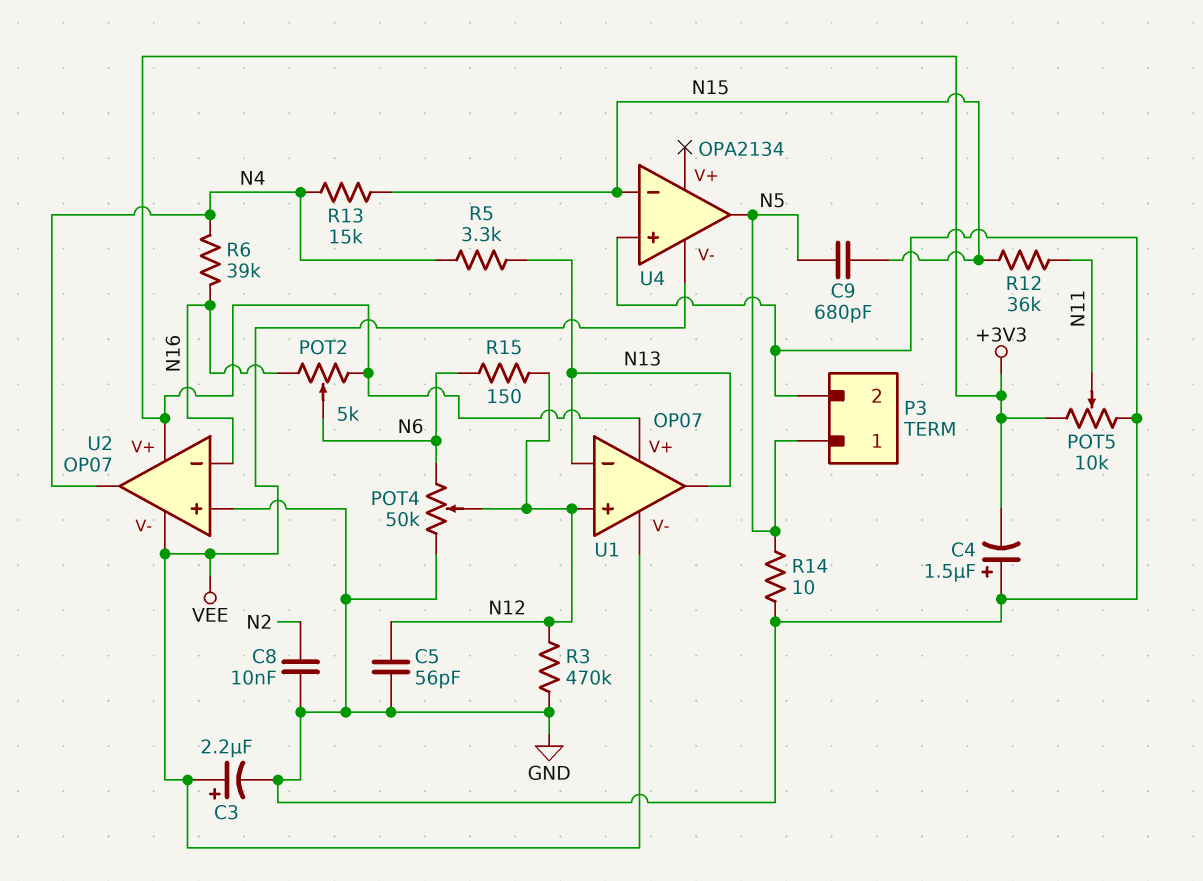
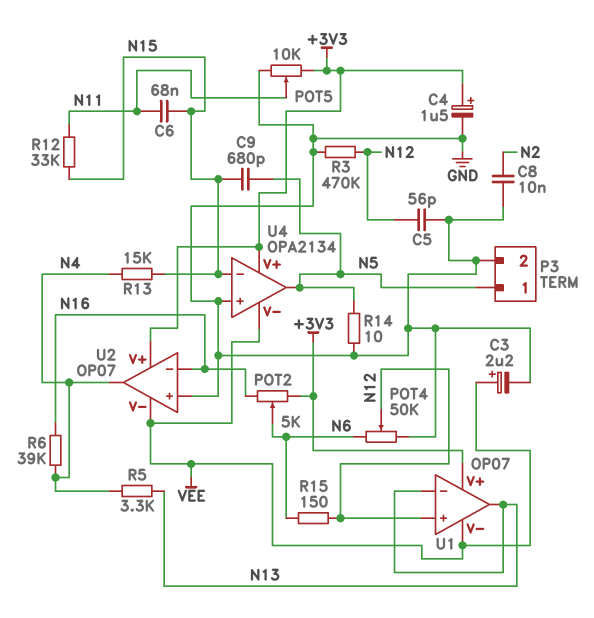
C4: 1.5uF (plus GND, minus +3V3) -> 1.5uF (plus +3V3, minus GND)
C6: none -> 68nF (N11, N15)
R12: 36k (N11, N15) -> 33k (N11, N15)
U4 pin V+: none -> +3V3

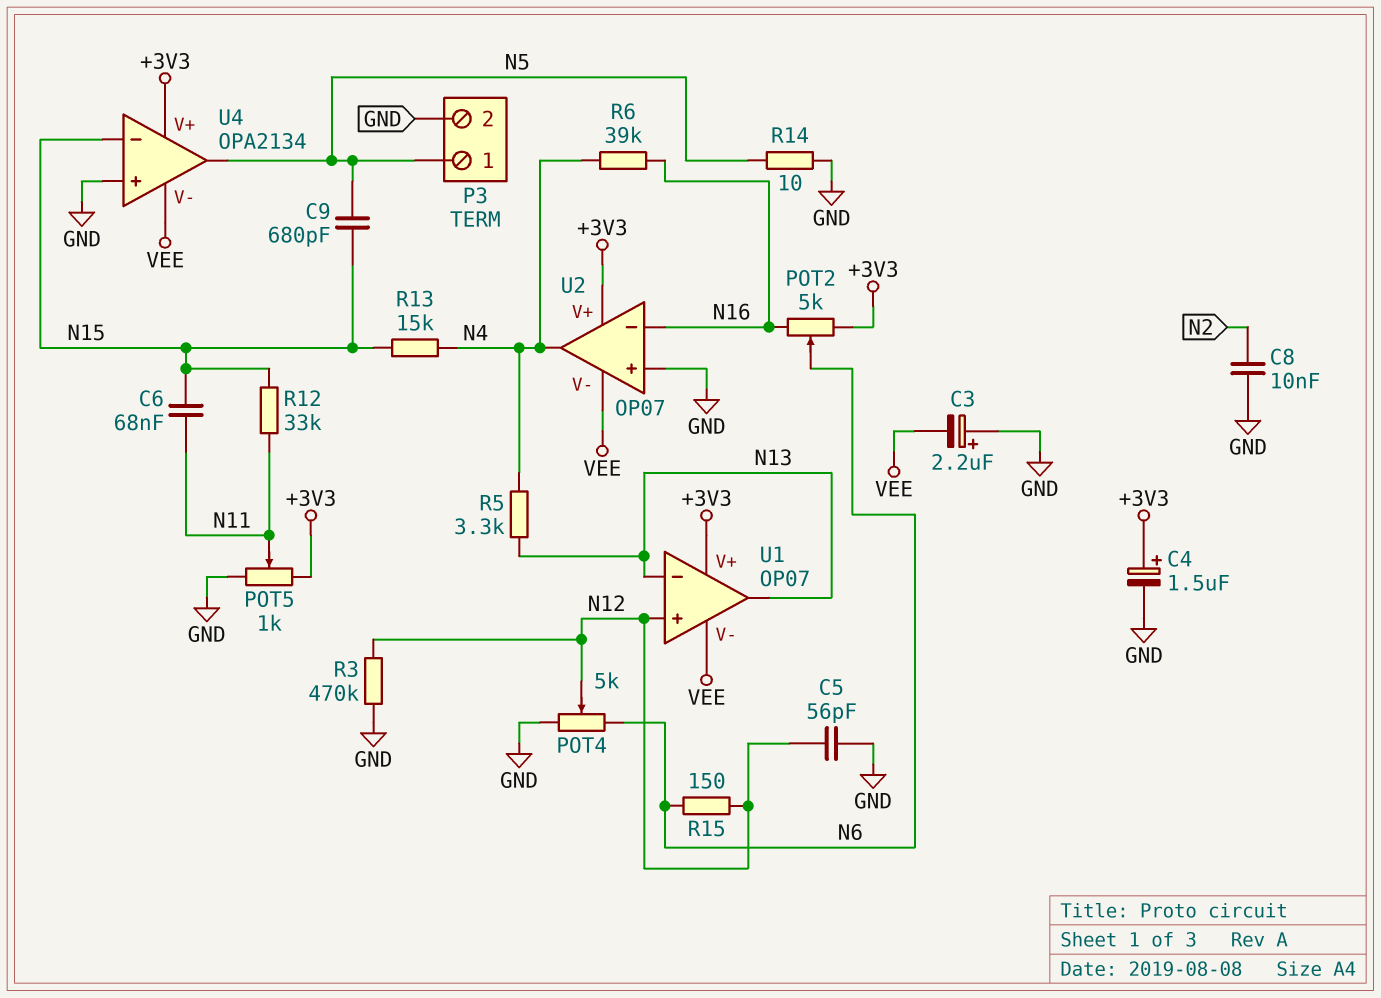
C3: 2.2uF (plus VEE, minus GND) -> 2.2uF (plus GND, minus VEE)
POT4: 50k (GND, N6, wiper N12) -> 5k (GND, N6, wiper N12)
POT5: 10k (+3V3, GND, wiper N11) -> 1k (+3V3, GND, wiper N11)

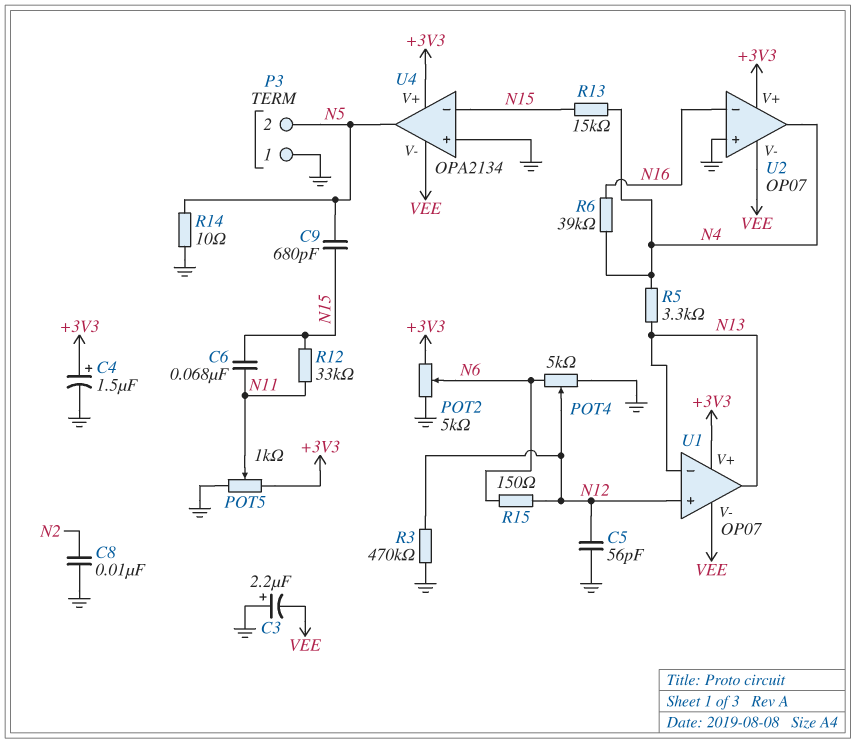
P3 pin 1: N5 -> GND
P3 pin 2: GND -> N5
POT2: 5k (+3V3, N16, wiper N6) -> 5k (+3V3, GND, wiper N6)

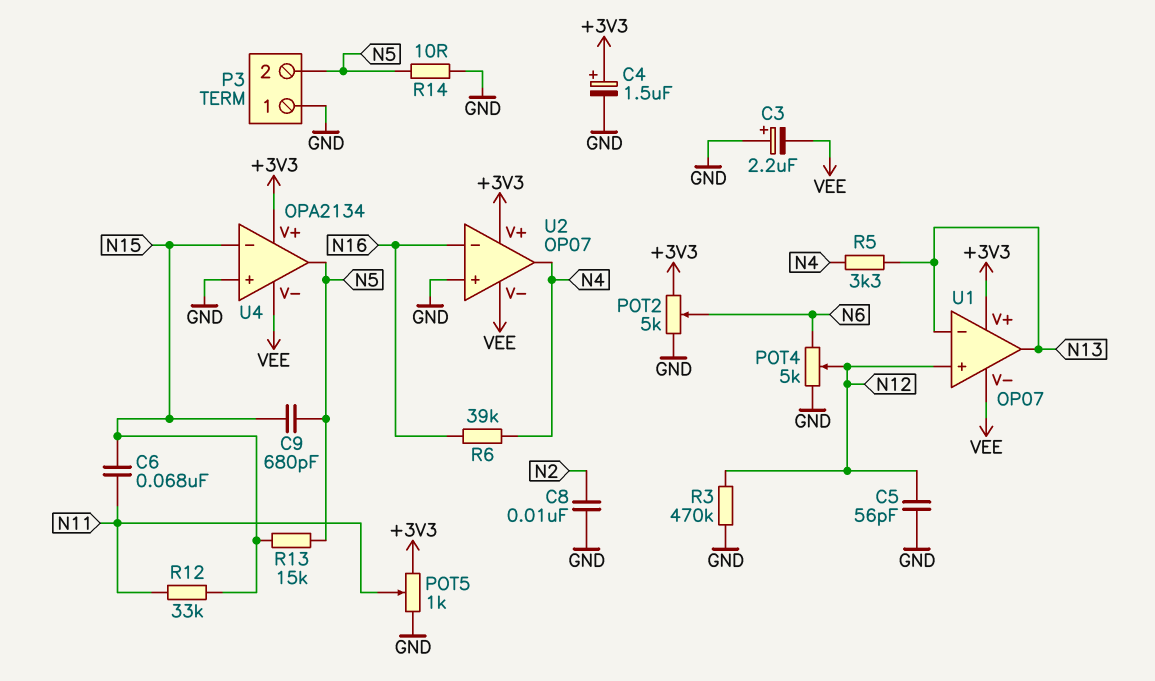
R13: 15k (N4, N15) -> 15k (N5, N15)
R15: 150 (N6, N12) -> none

